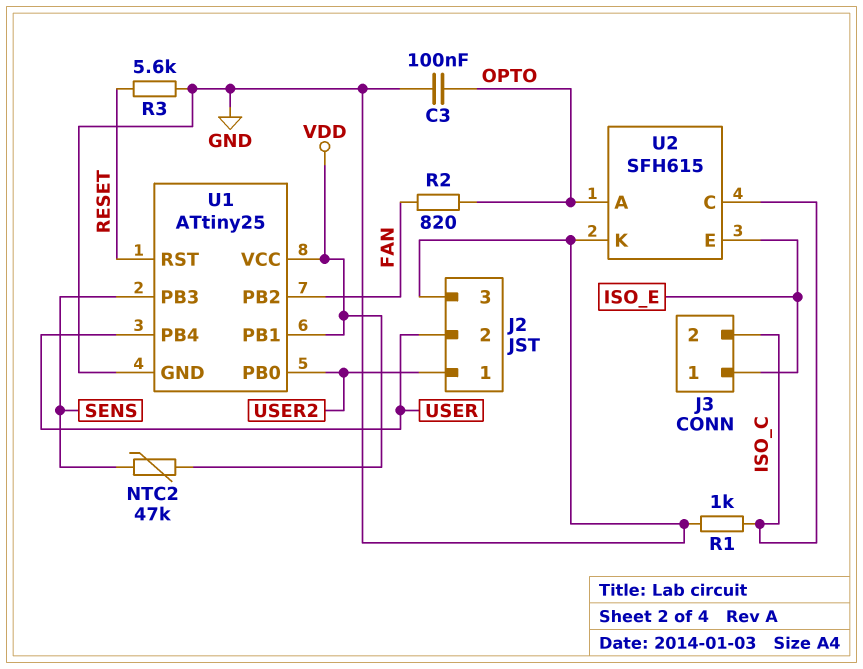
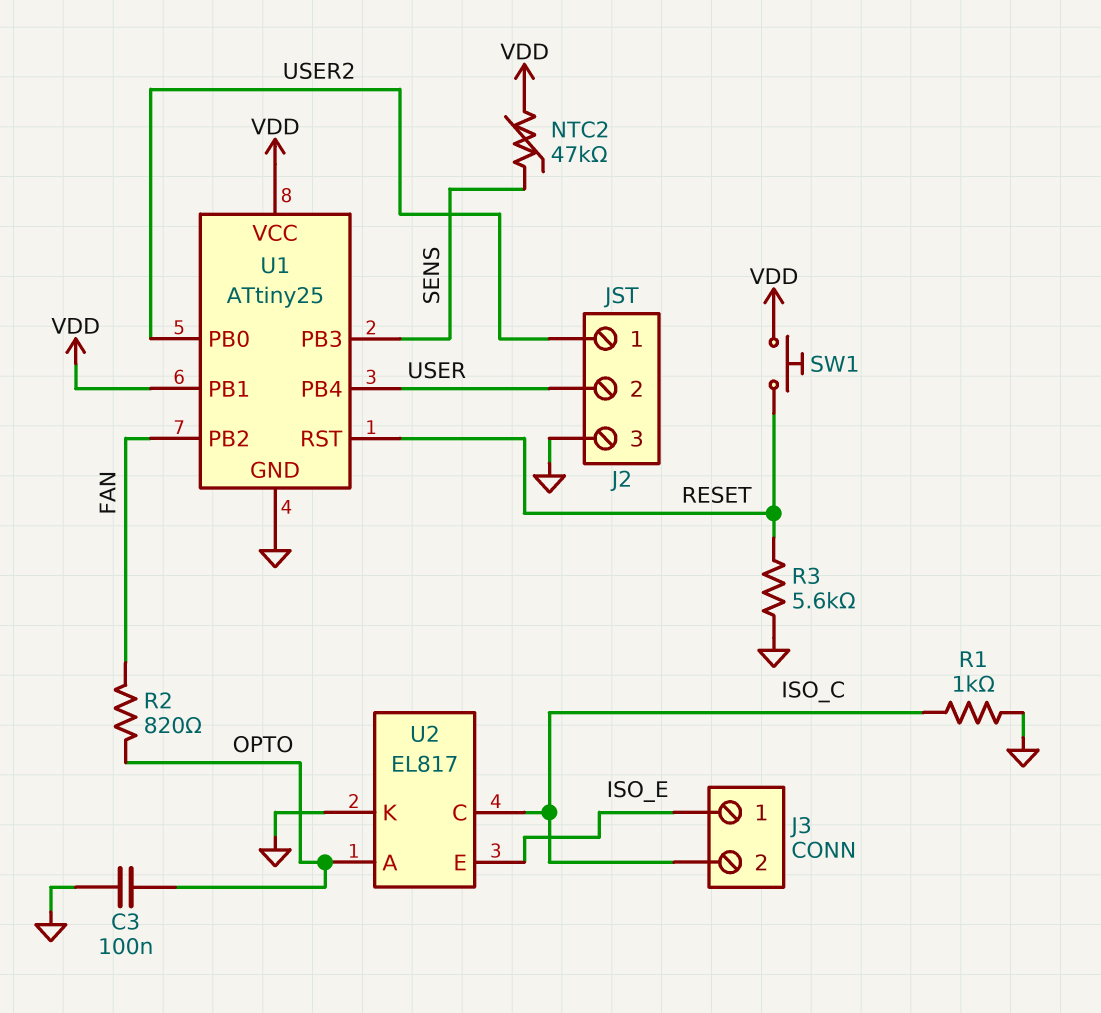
SW1: none -> button (RESET, VDD)
U2: SFH615 -> EL817

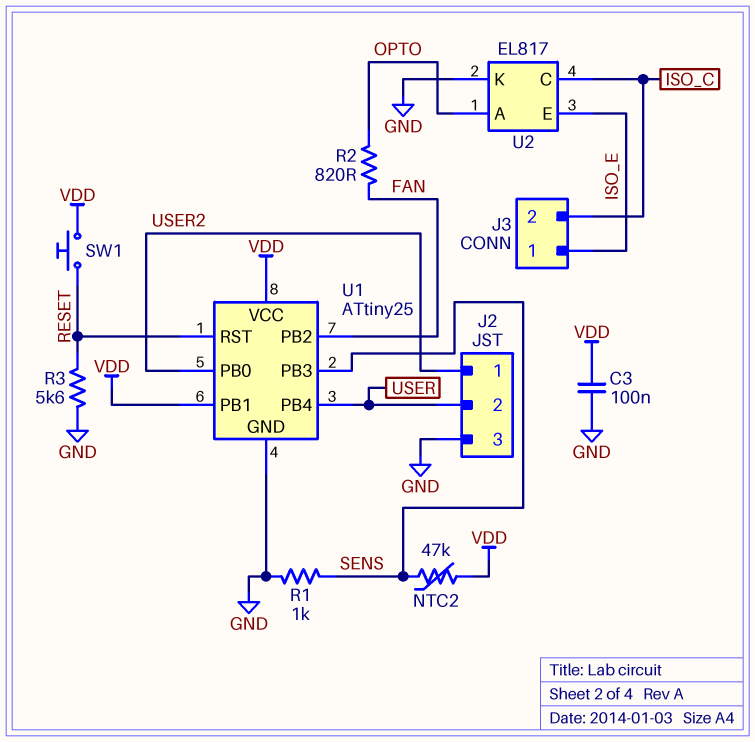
C3: 100nF (GND, OPTO) -> 100nF (GND, VDD)
R1: 1k (GND, ISO_C) -> 1k (GND, SENS)

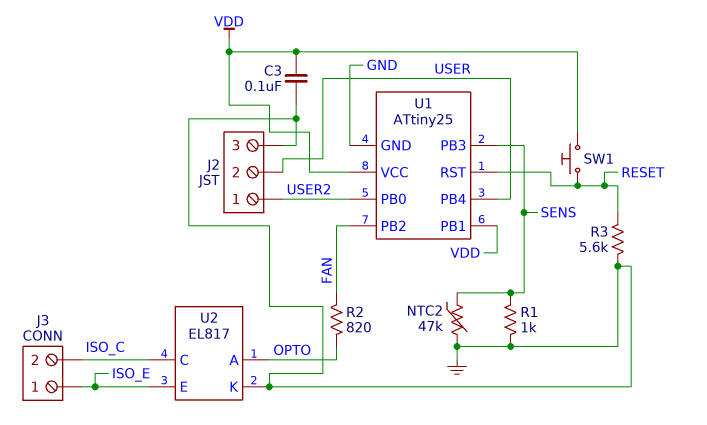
NTC2: 47k (SENS, VDD) -> 47k (GND, SENS)

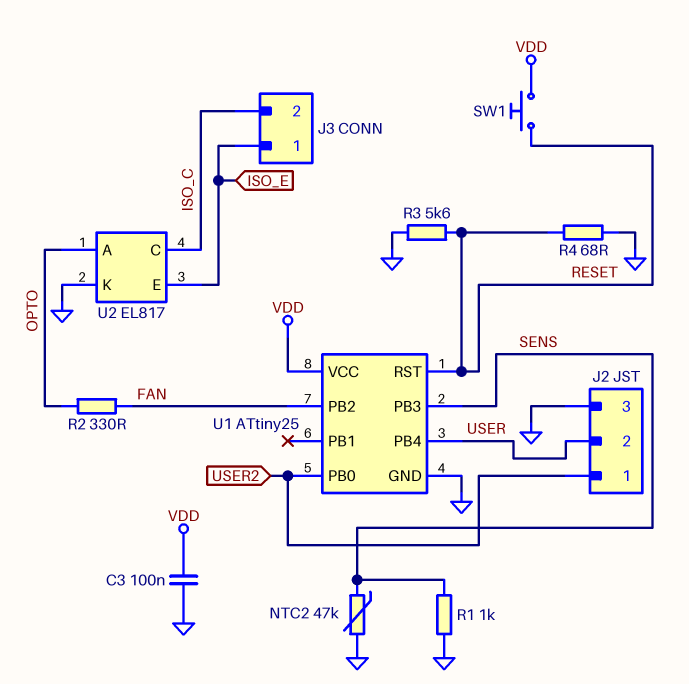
R2: 820 (FAN, OPTO) -> 330 (FAN, OPTO)
R4: none -> 68 (GND, RESET)
U1 pin PB1: VDD -> none

